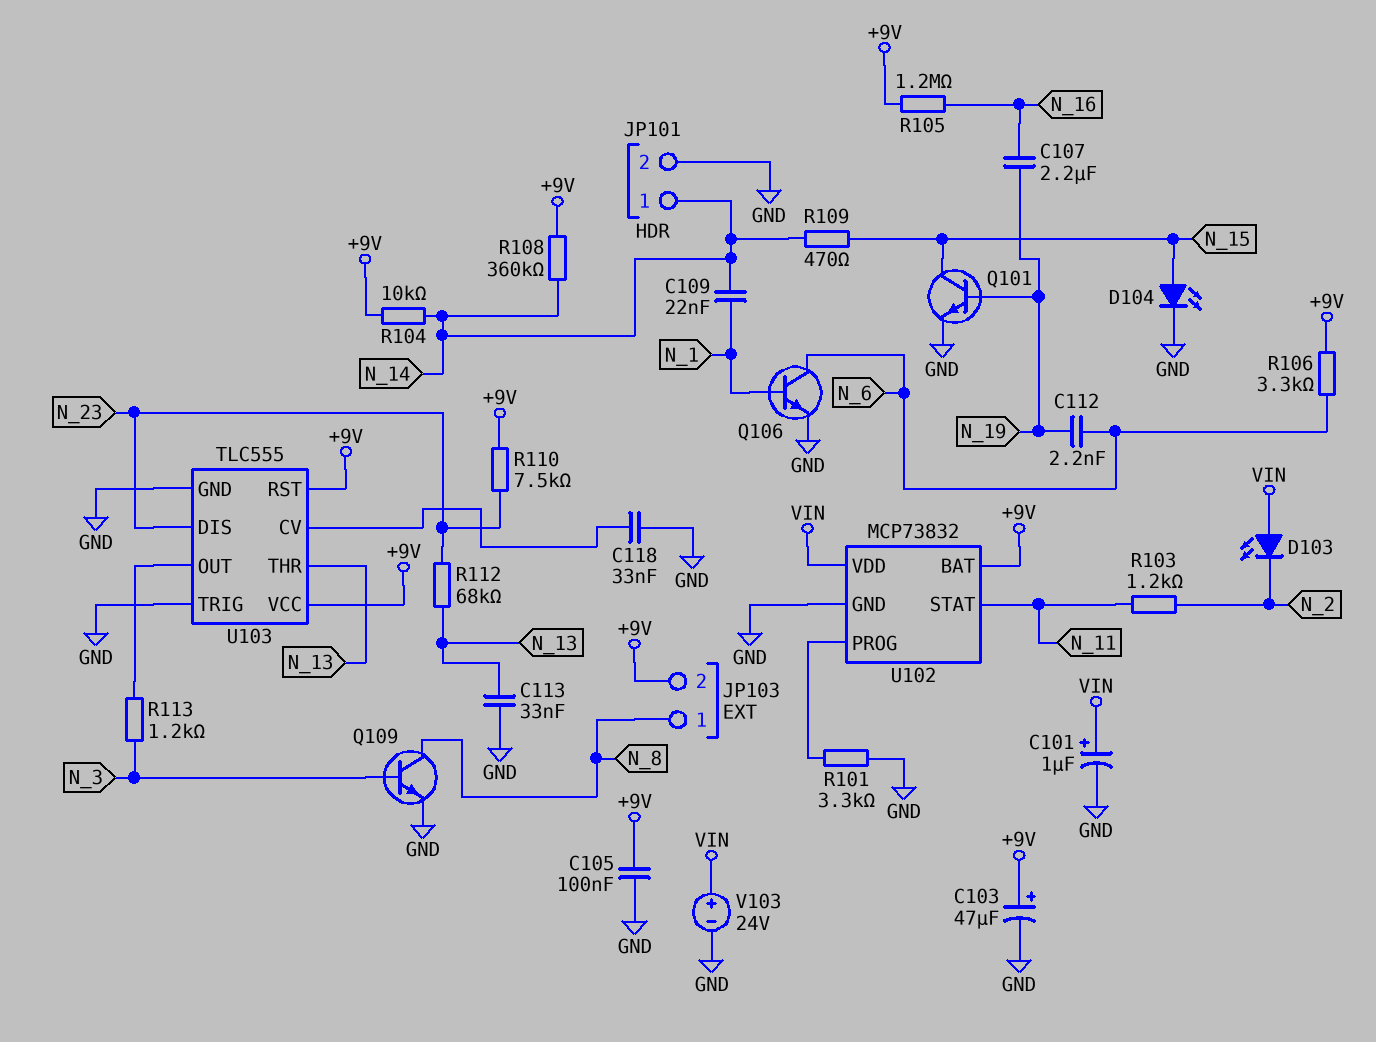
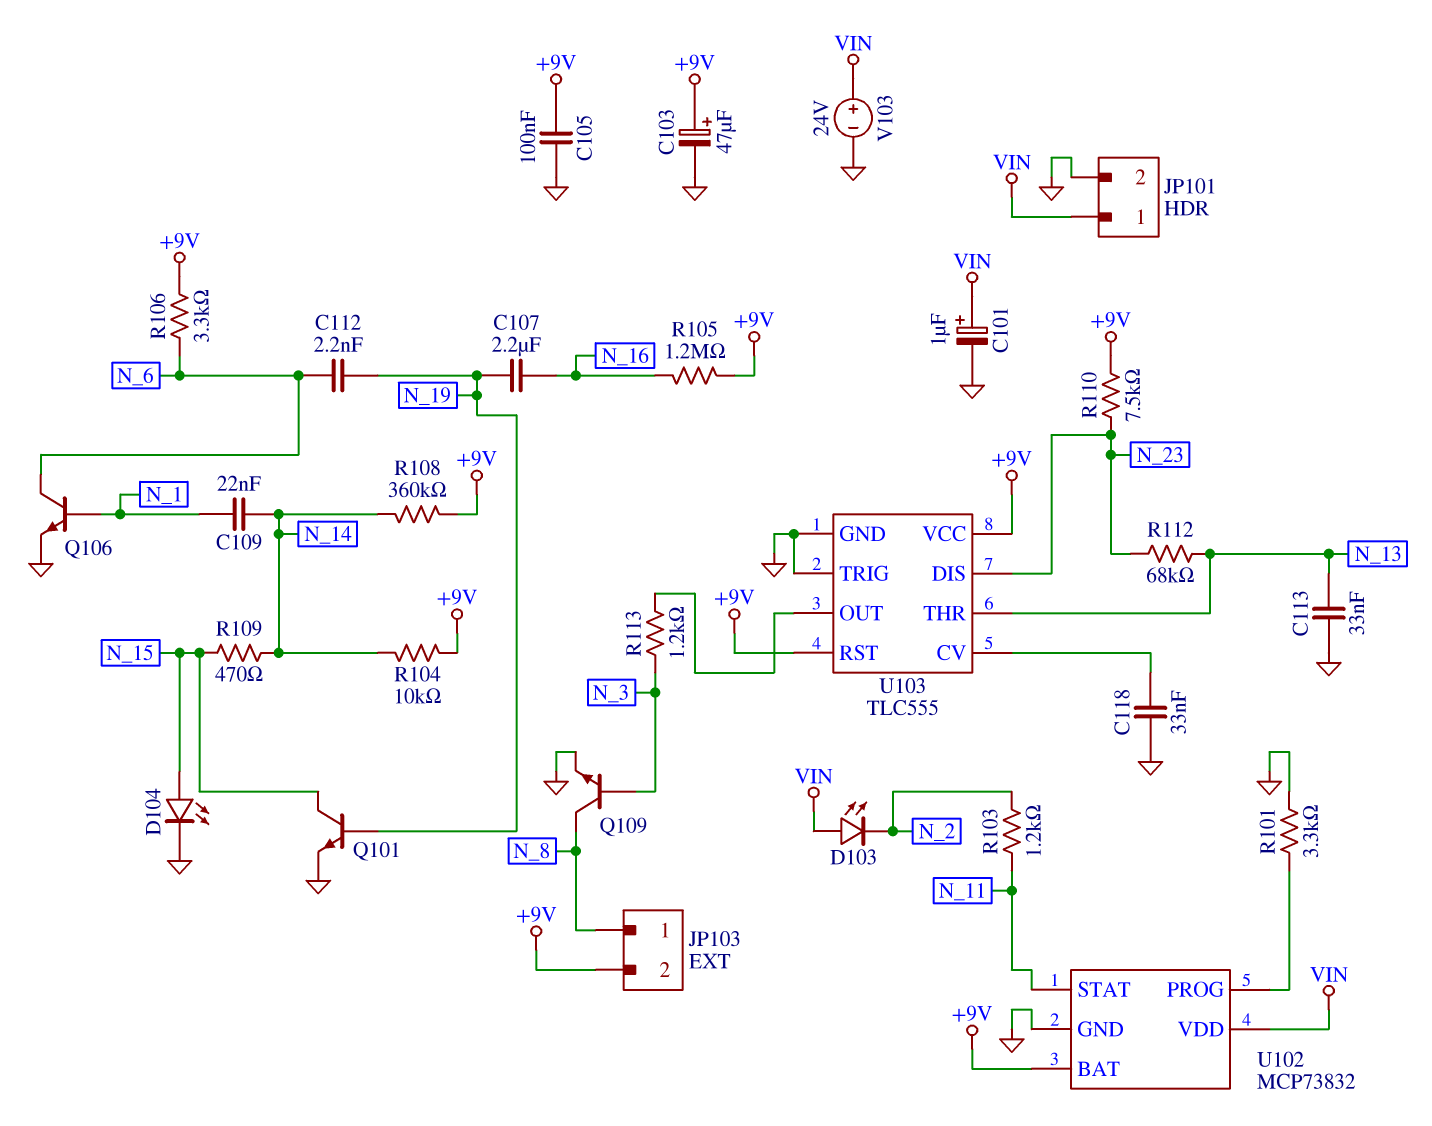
JP101 pin 1: N_14 -> VIN

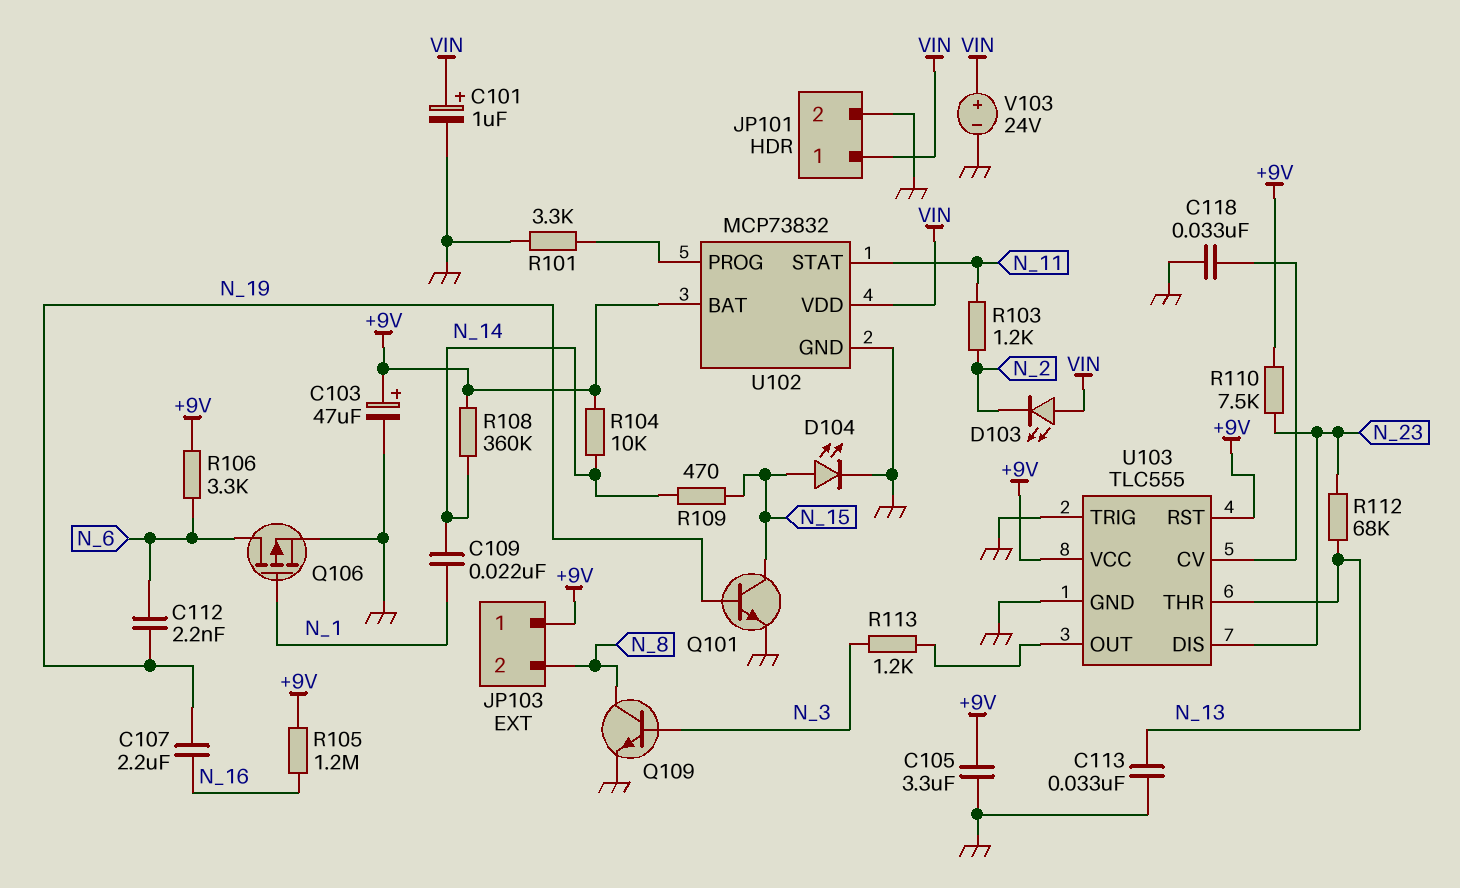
C105: 100nF (+9V, GND) -> 3.3uF (+9V, GND)
JP103 pin 1: N_8 -> +9V
JP103 pin 2: +9V -> N_8
Q106: NPN (B N_1, C N_6, E GND) -> PMOS (G N_1, D N_6, S GND)

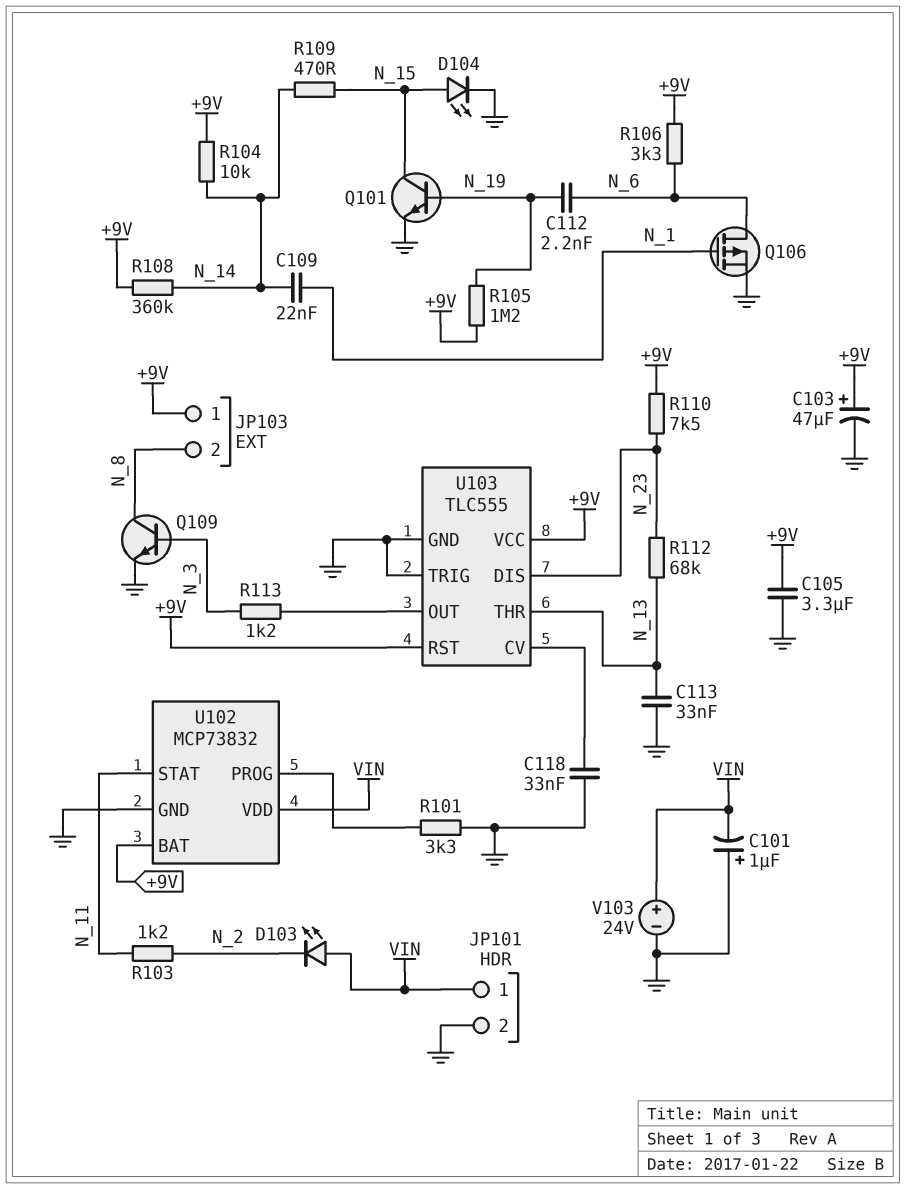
C101: 1uF (plus VIN, minus GND) -> 1uF (plus GND, minus VIN)
C107: 2.2uF (N_16, N_19) -> none
R105: 1.2M (+9V, N_16) -> 1.2M (+9V, N_19)

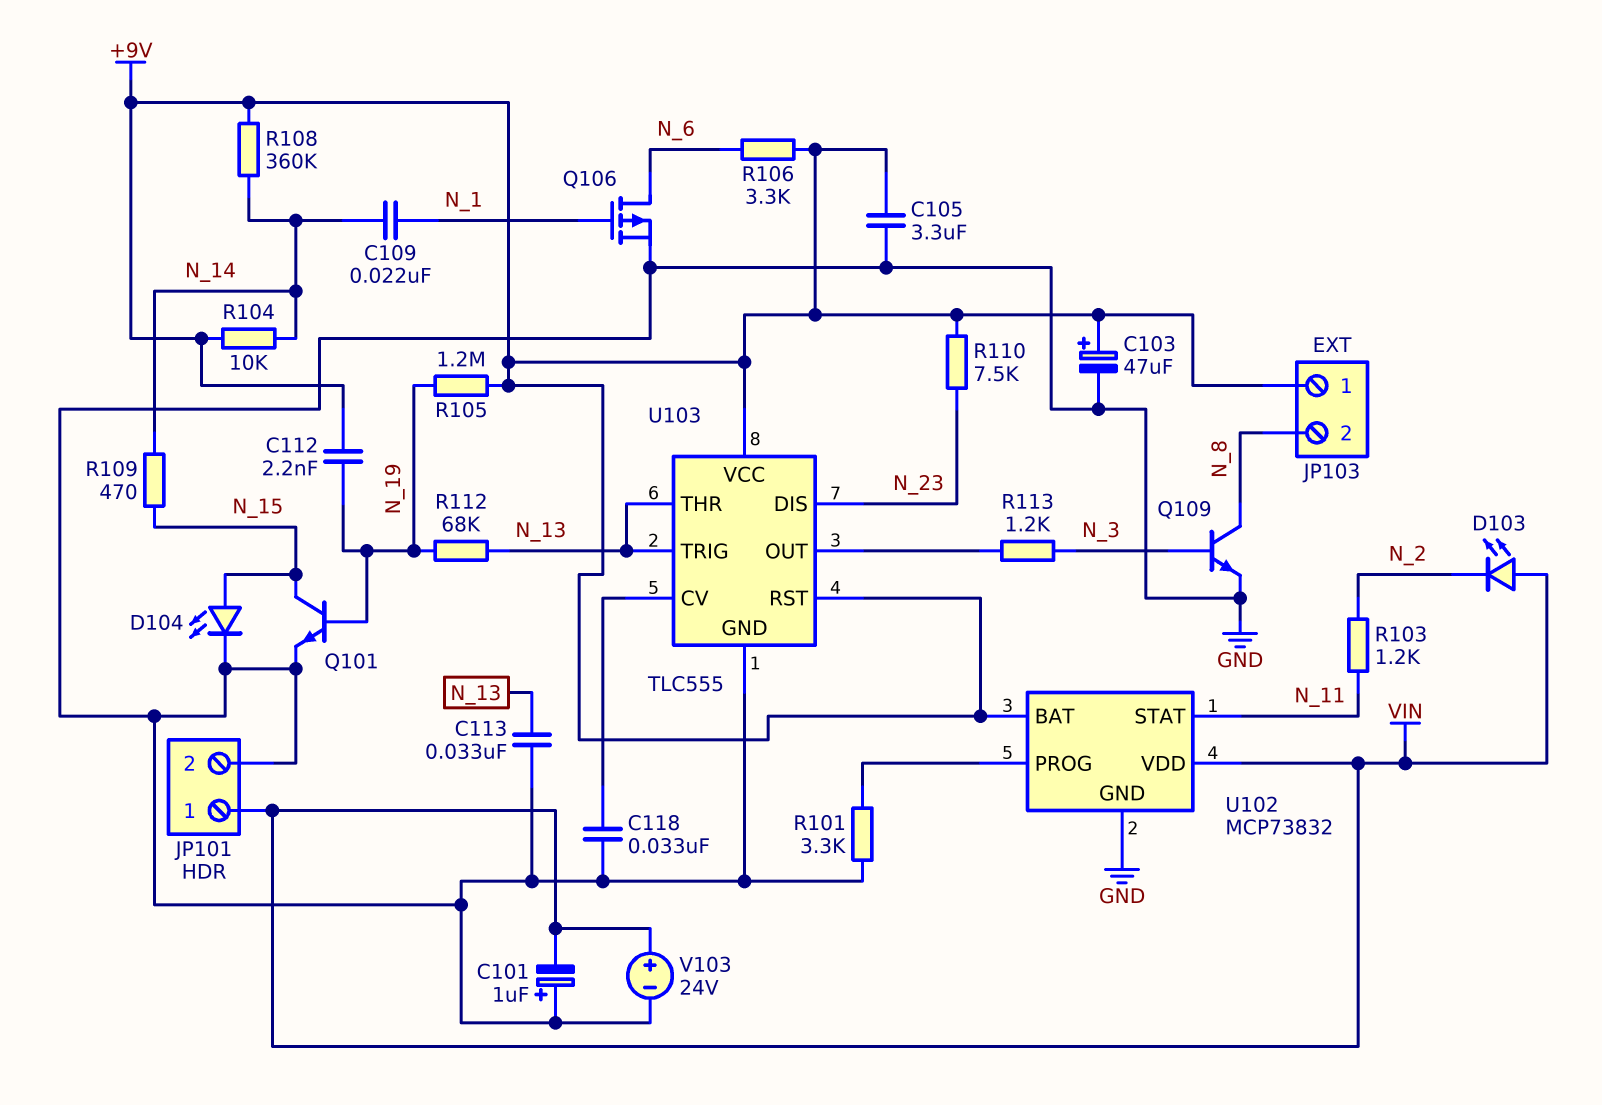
C112: 2.2nF (N_6, N_19) -> 2.2nF (+9V, N_19)
R112: 68k (N_13, N_23) -> 68k (N_13, N_19)
U103 pin TRIG: GND -> N_13

